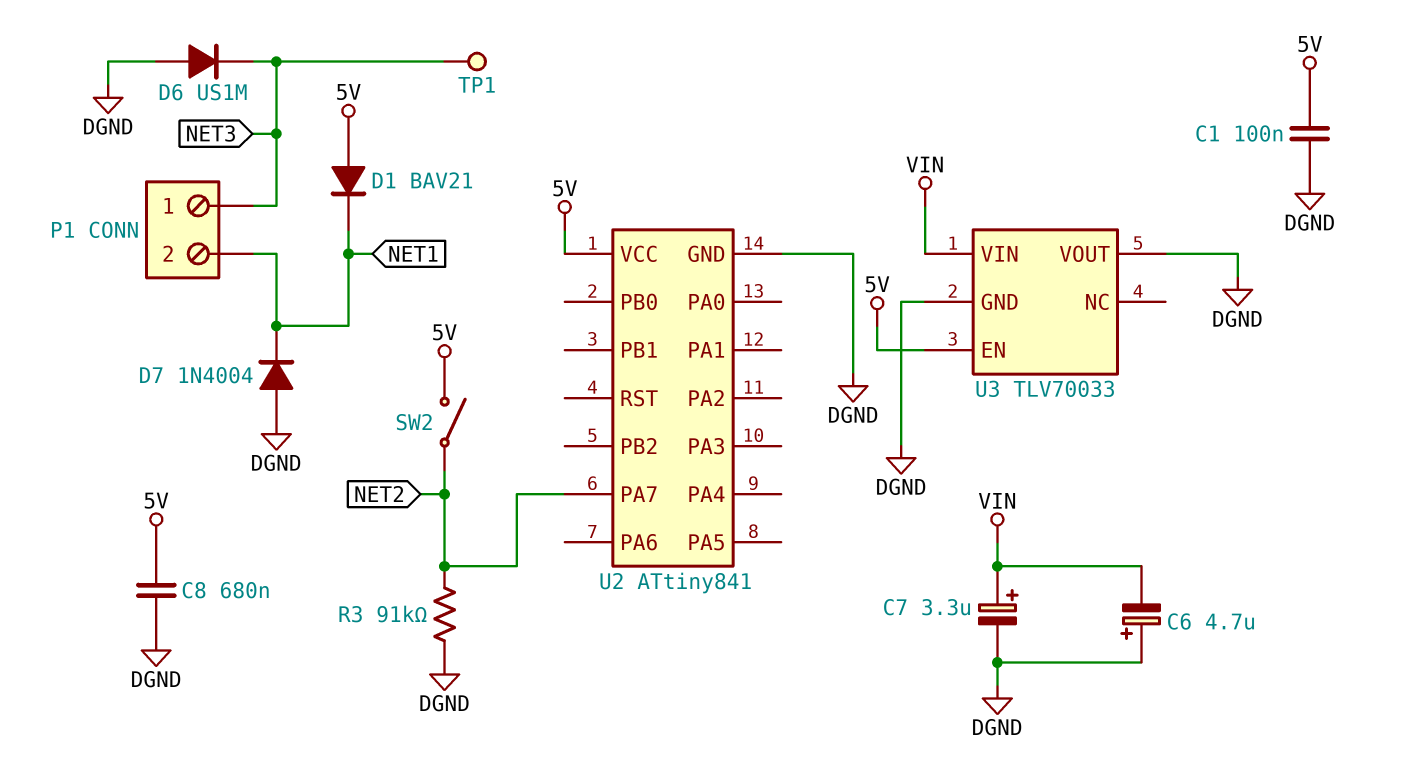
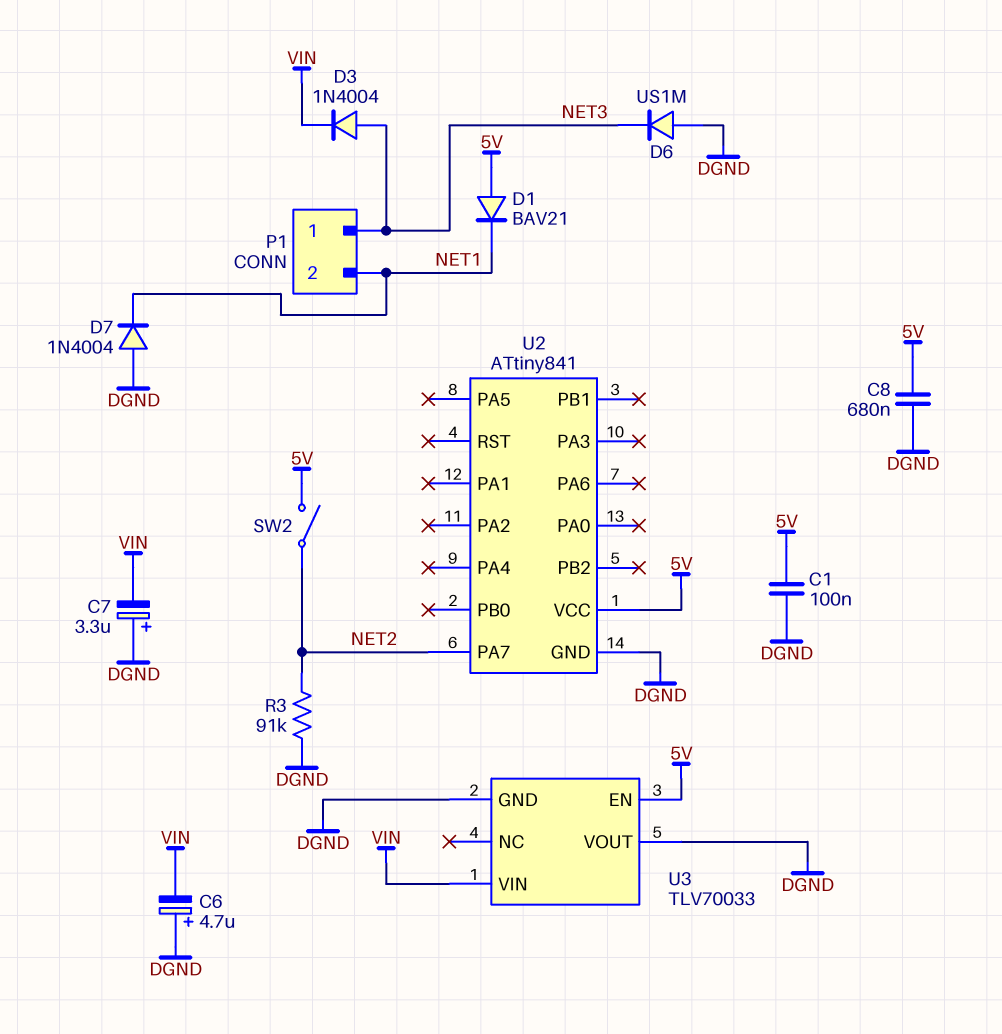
C7: 3.3uF (plus VIN, minus DGND) -> 3.3uF (plus DGND, minus VIN)
D3: none -> diode 1N4004 (A NET3, K VIN)
TP1: test point (NET3) -> none

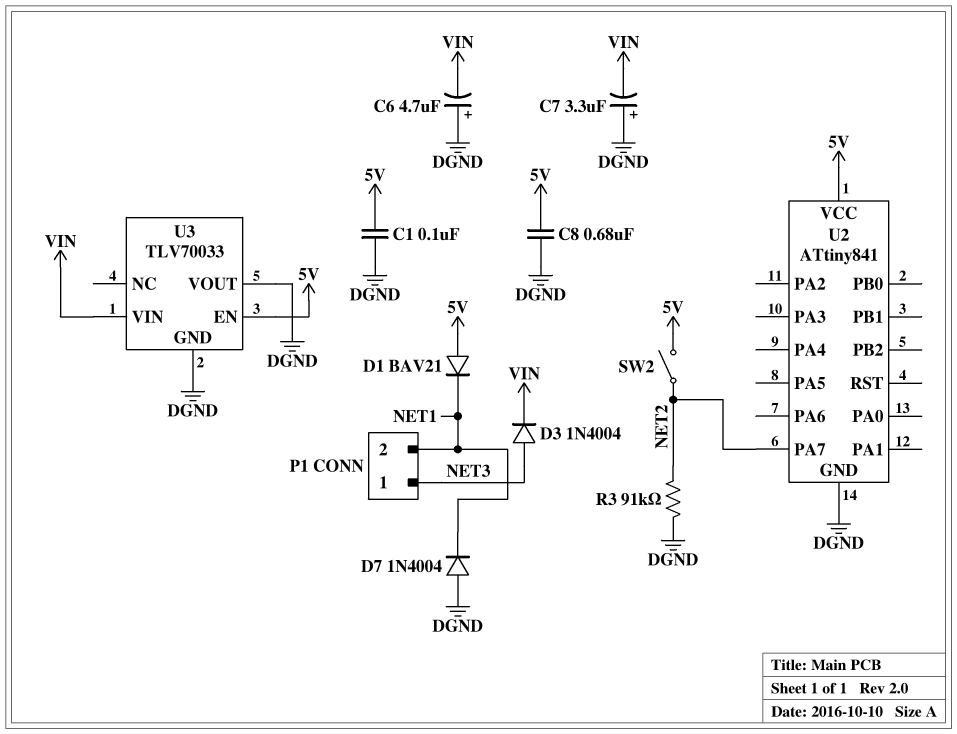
D6: diode US1M (A DGND, K NET3) -> none

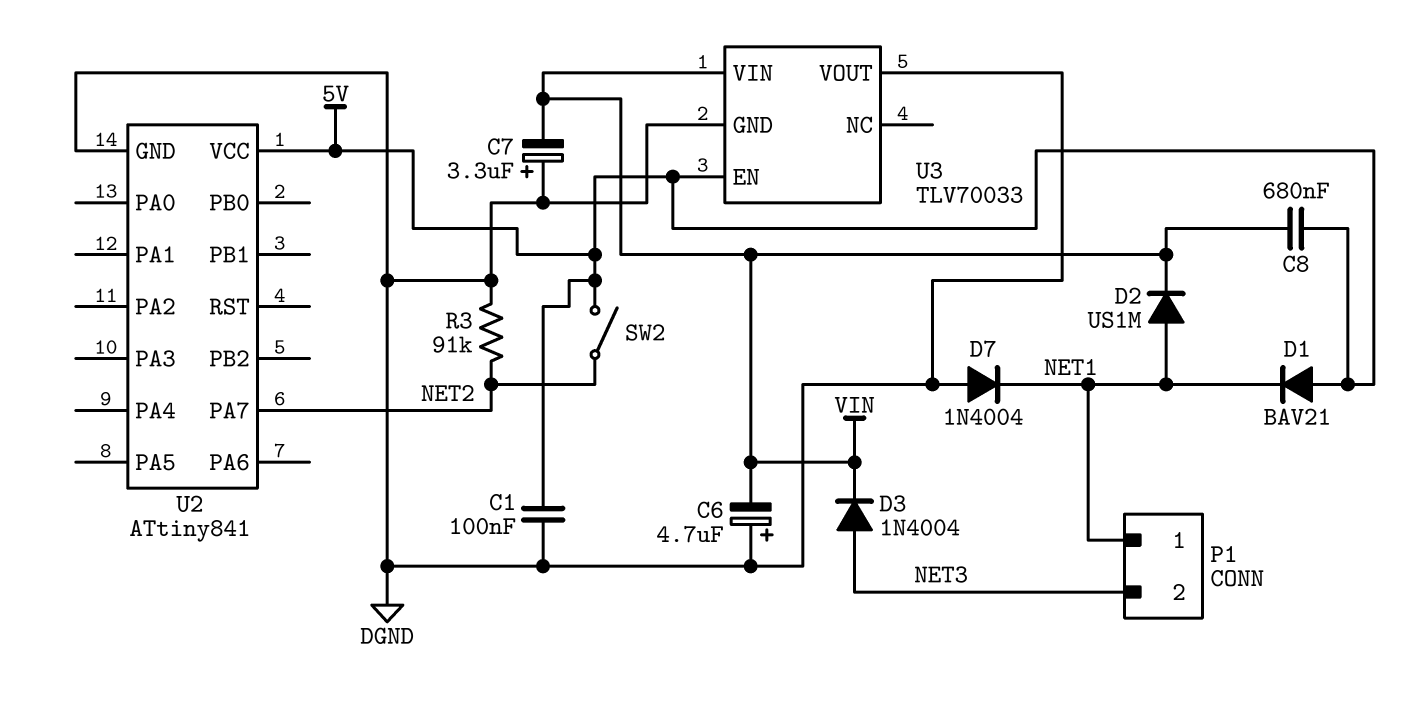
C8: 680nF (5V, DGND) -> 680nF (5V, VIN)
D2: none -> diode US1M (A NET1, K VIN)
P1 pin 1: NET3 -> NET1
P1 pin 2: NET1 -> NET3

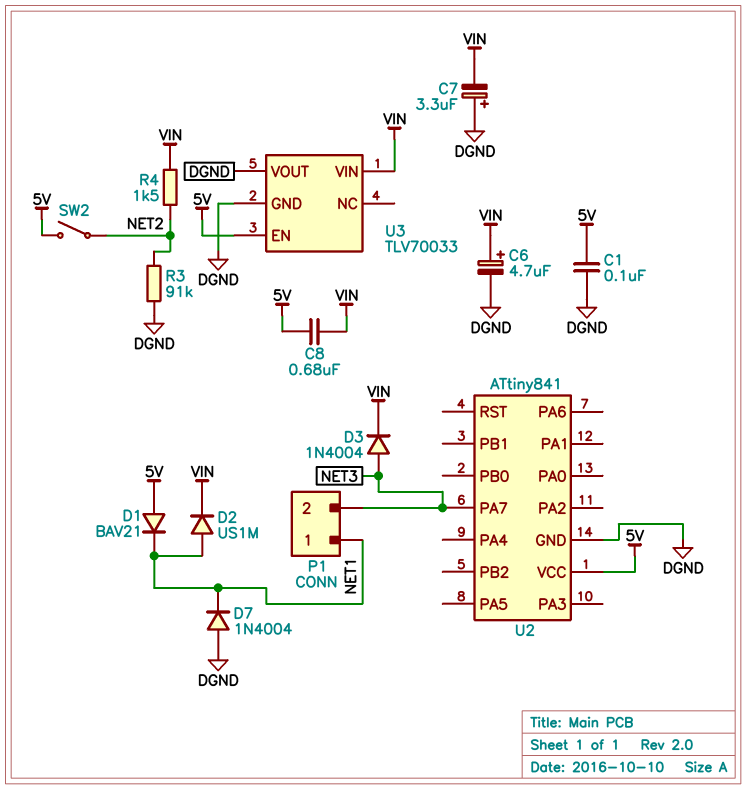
C6: 4.7uF (plus DGND, minus VIN) -> 4.7uF (plus VIN, minus DGND)
R4: none -> 1.5k (NET2, VIN)
U2 pin PA7: NET2 -> NET3

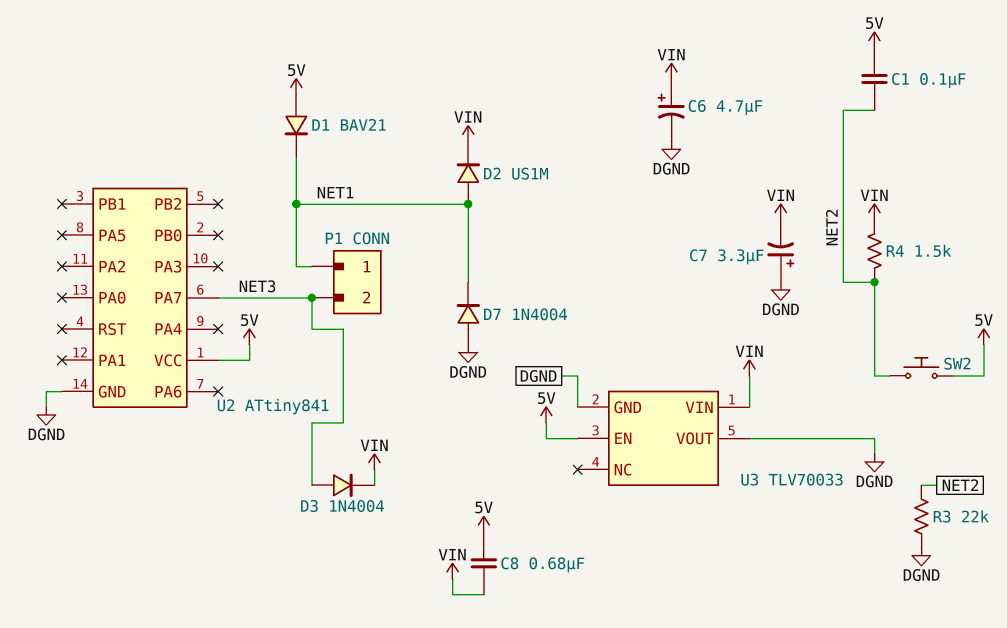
C1: 100nF (5V, DGND) -> 100nF (5V, NET2)
R3: 91k (DGND, NET2) -> 22k (DGND, NET2)
SW2: switch (5V, NET2) -> button (5V, NET2)

